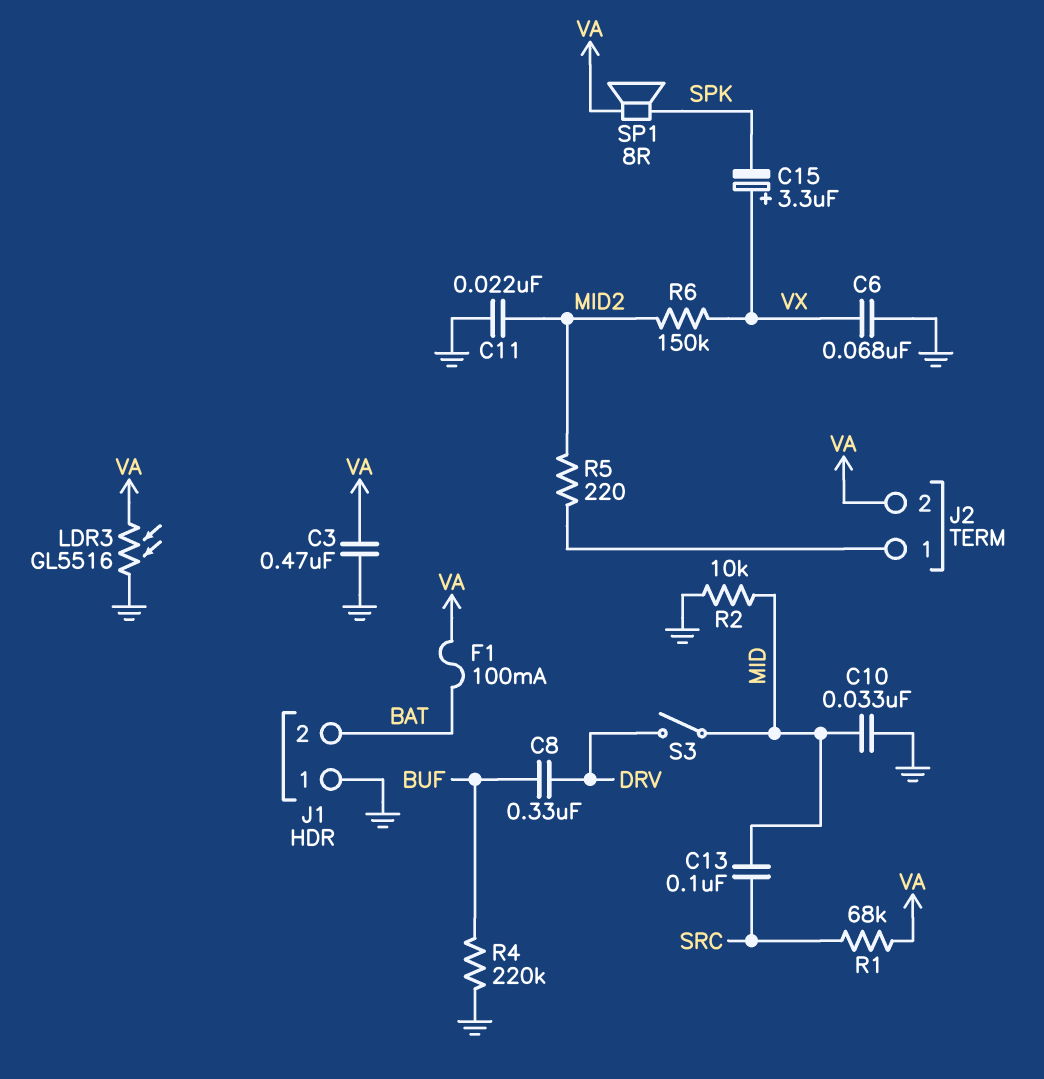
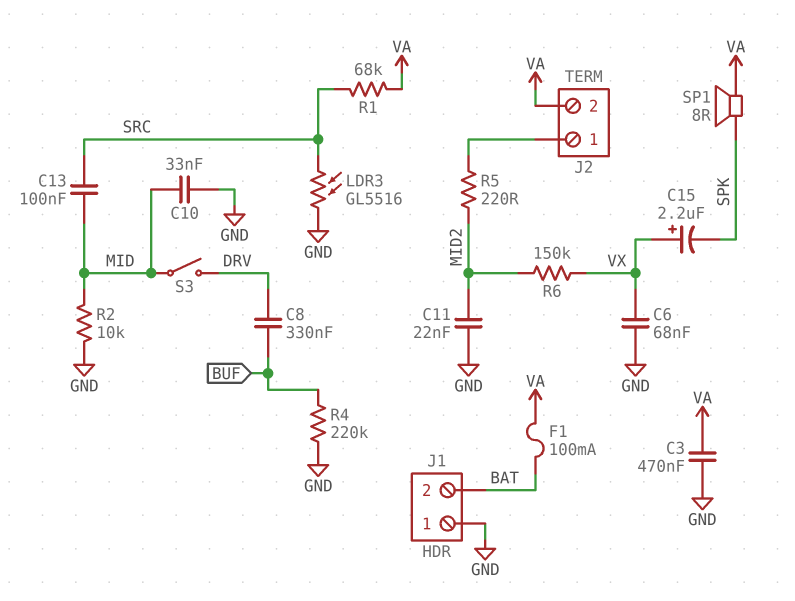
C15: 3.3uF (plus VX, minus SPK) -> 2.2uF (plus VX, minus SPK)
LDR3: GL5516 (GND, VA) -> GL5516 (GND, SRC)

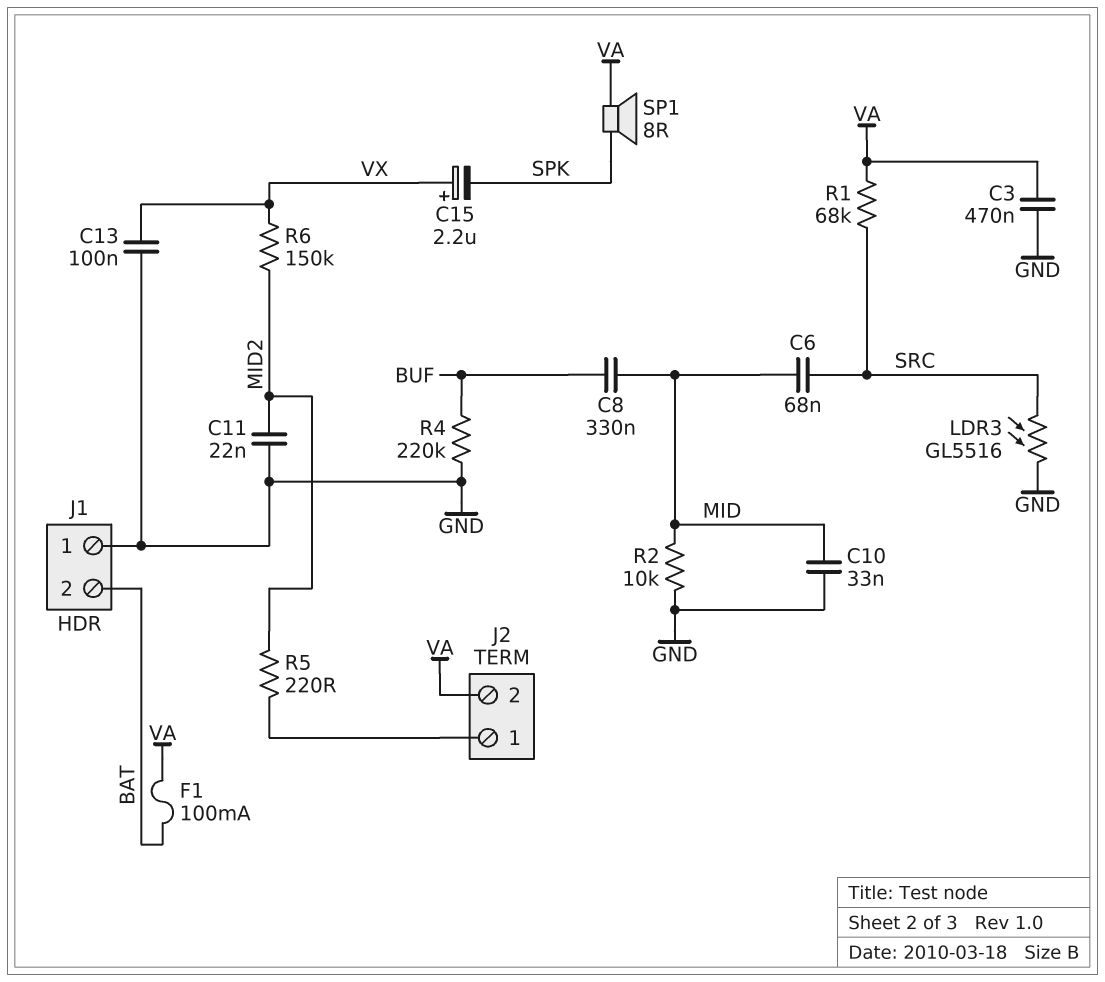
C6: 68nF (GND, VX) -> 68nF (MID, SRC)
C8: 330nF (BUF, DRV) -> 330nF (BUF, MID)
C13: 100nF (MID, SRC) -> 100nF (GND, VX)
S3: switch (DRV, MID) -> none

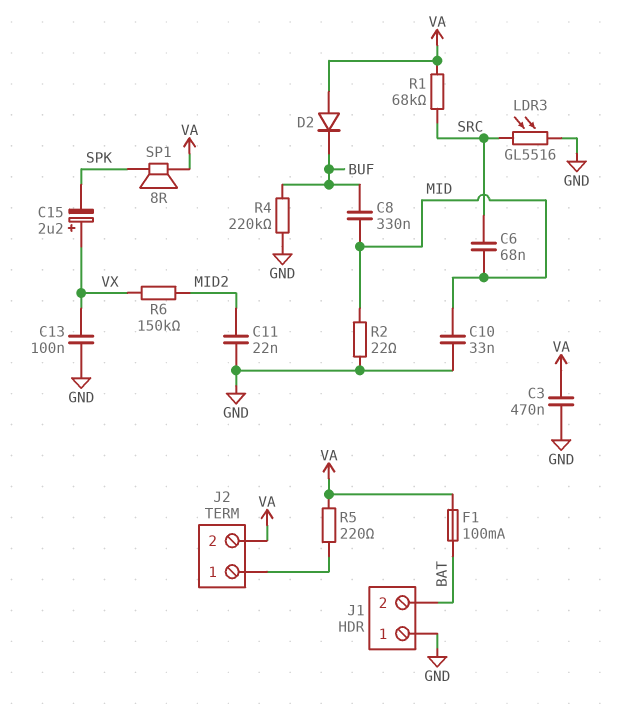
D2: none -> diode (A VA, K BUF)
R2: 10k (GND, MID) -> 22 (GND, MID)
R5: 220 (J2/1, MID2) -> 220 (J2/1, VA)

